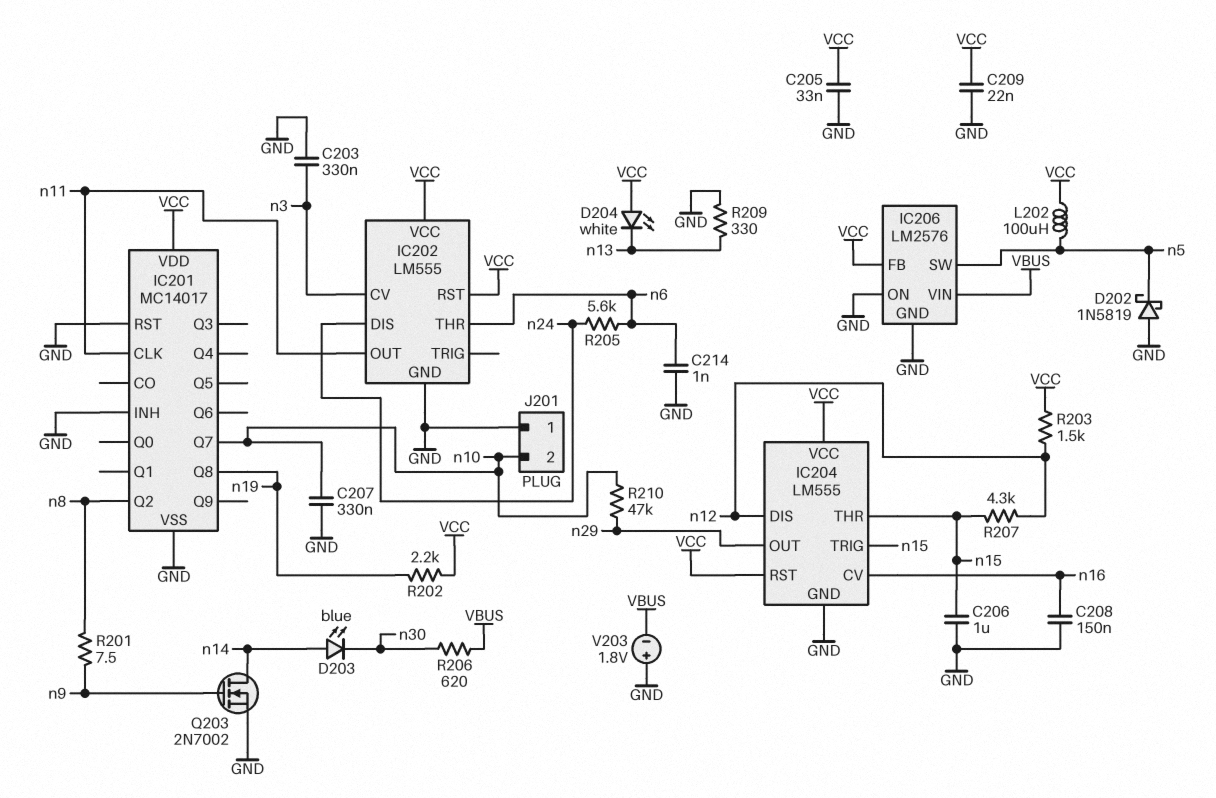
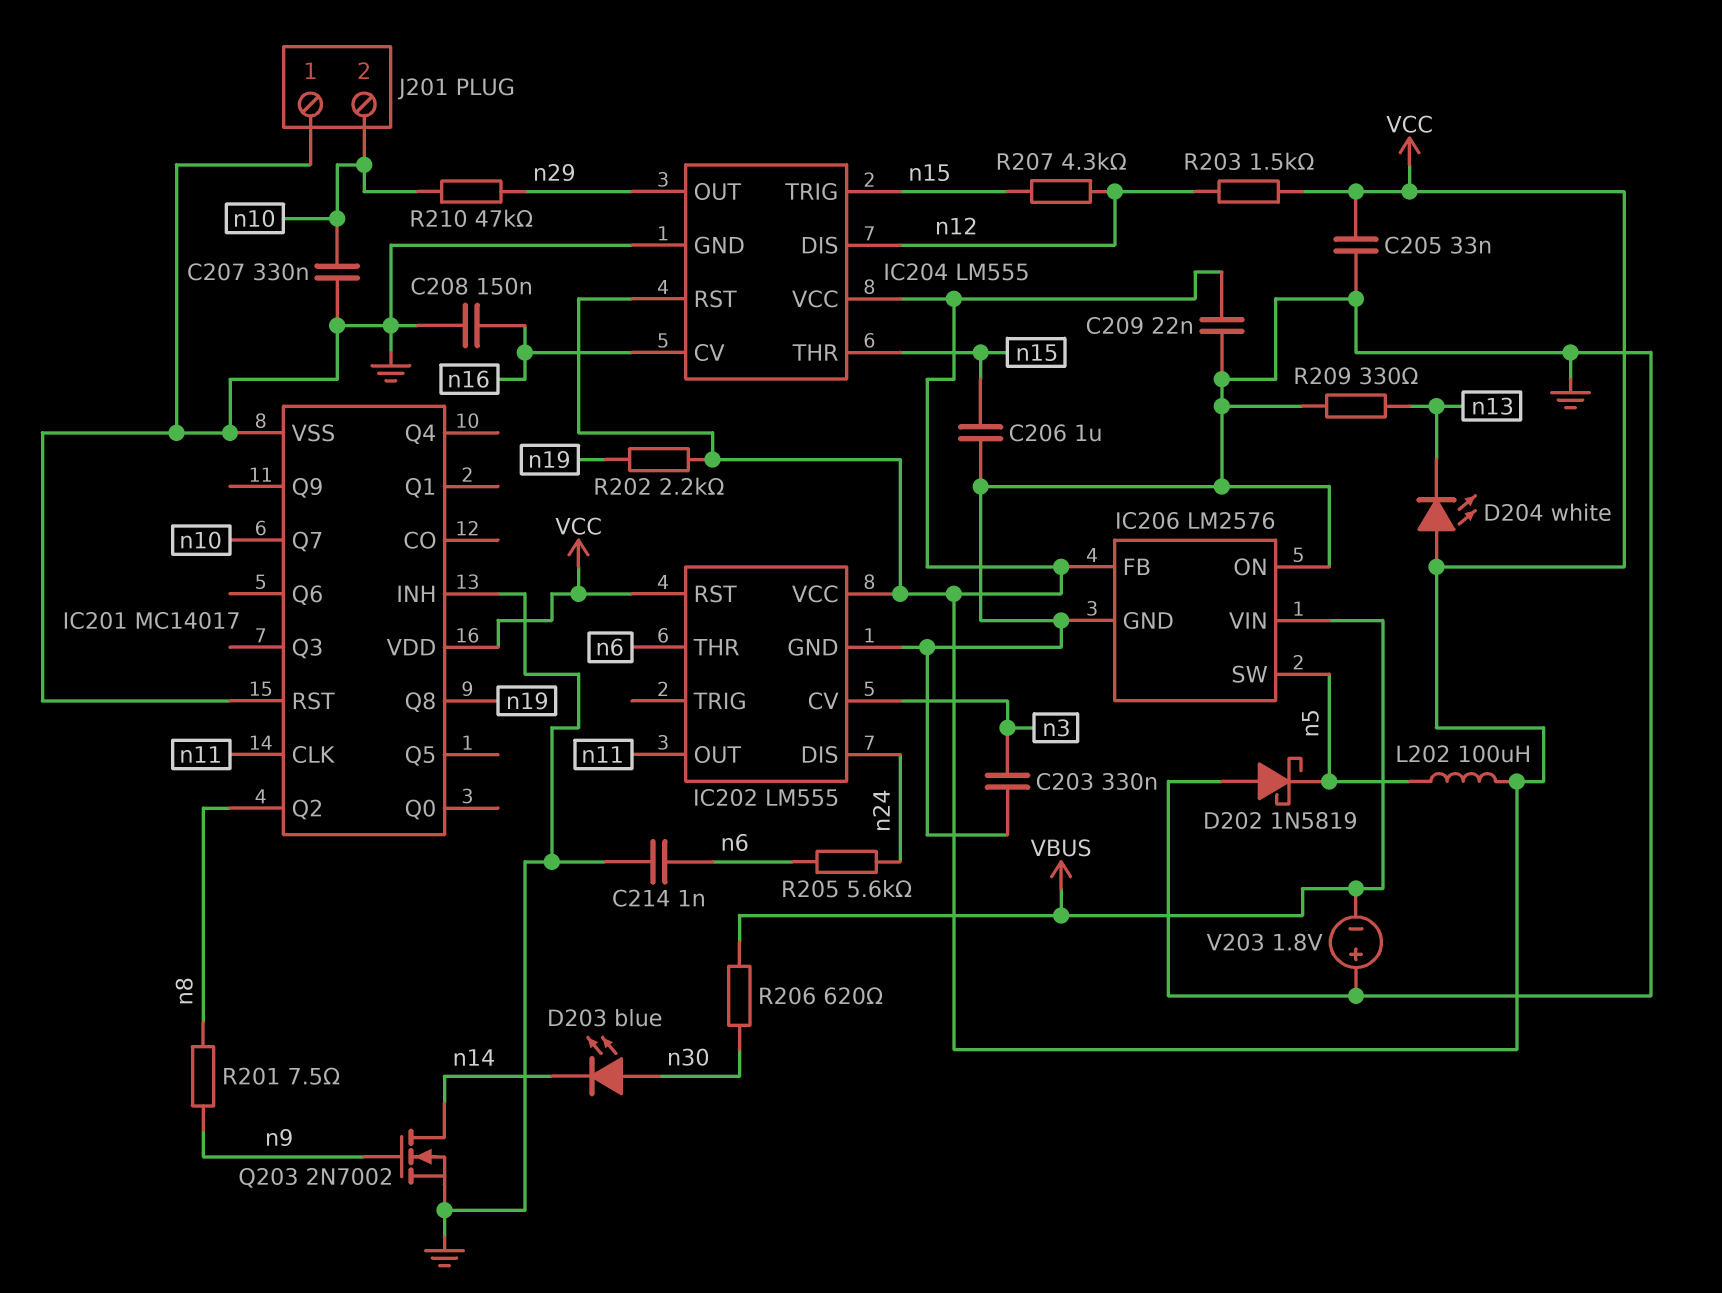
D203: LED blue (A n14, K n30) -> LED blue (A n30, K n14)

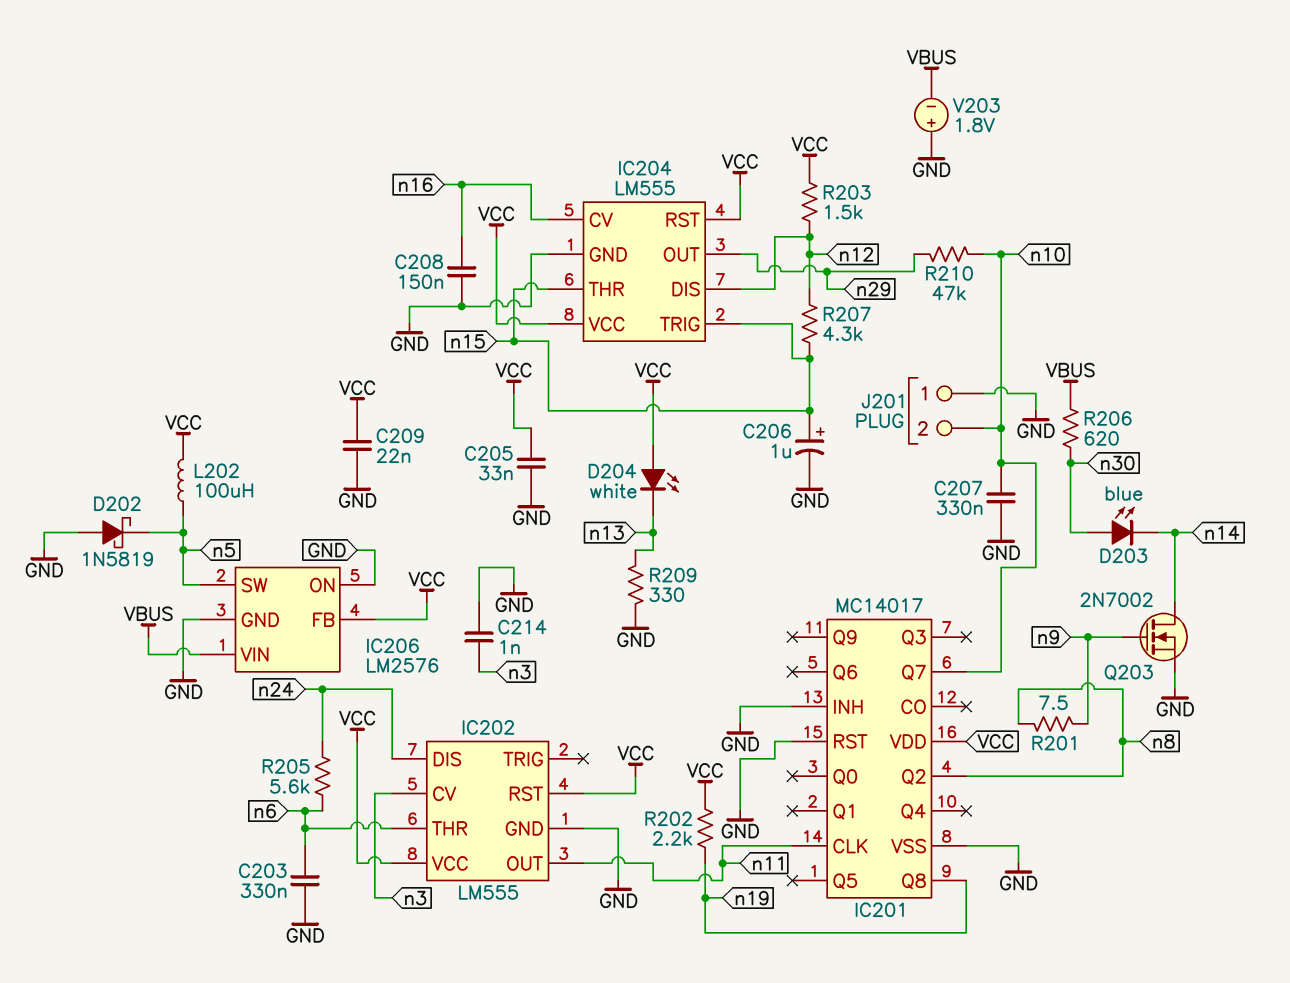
C203: 330nF (GND, n3) -> 330nF (GND, n6)
C206: 1uF (GND, n15) -> 1uF (plus n15, minus GND)
C214: 1nF (GND, n6) -> 1nF (GND, n3)

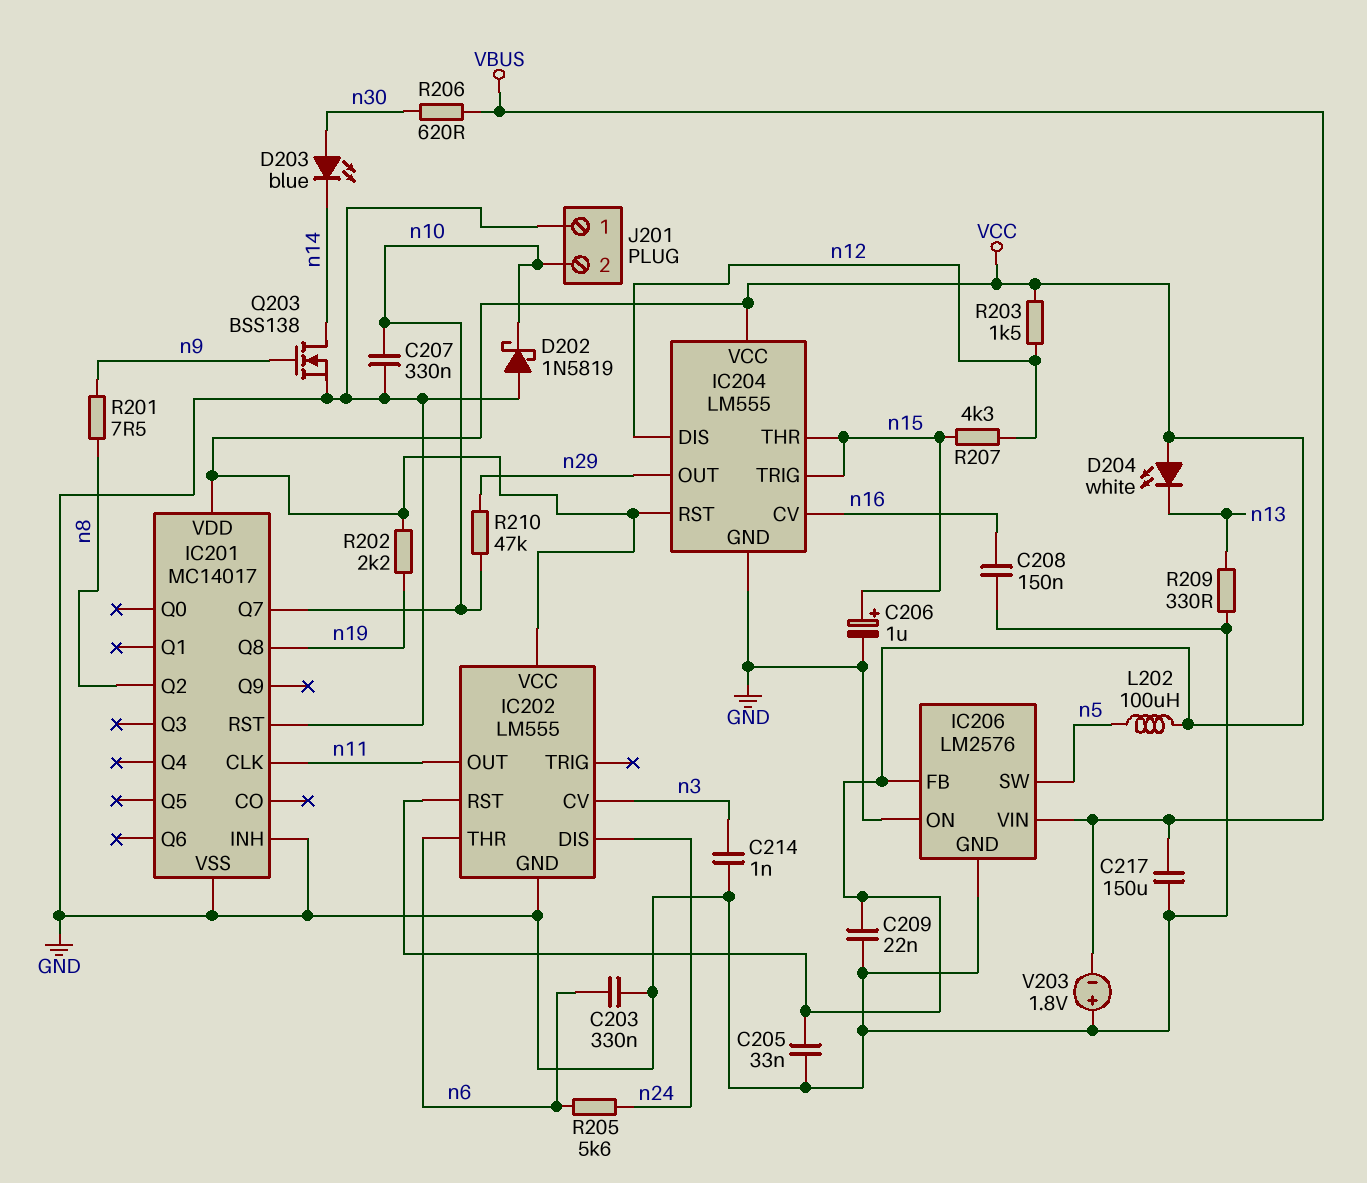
C217: none -> 150uF (GND, VBUS)
D202: schottky 1N5819 (A GND, K n5) -> schottky 1N5819 (A GND, K n10)
Q203: NMOS 2N7002 (G n9, D n14, S GND) -> NMOS BSS138 (G n9, D n14, S GND)

